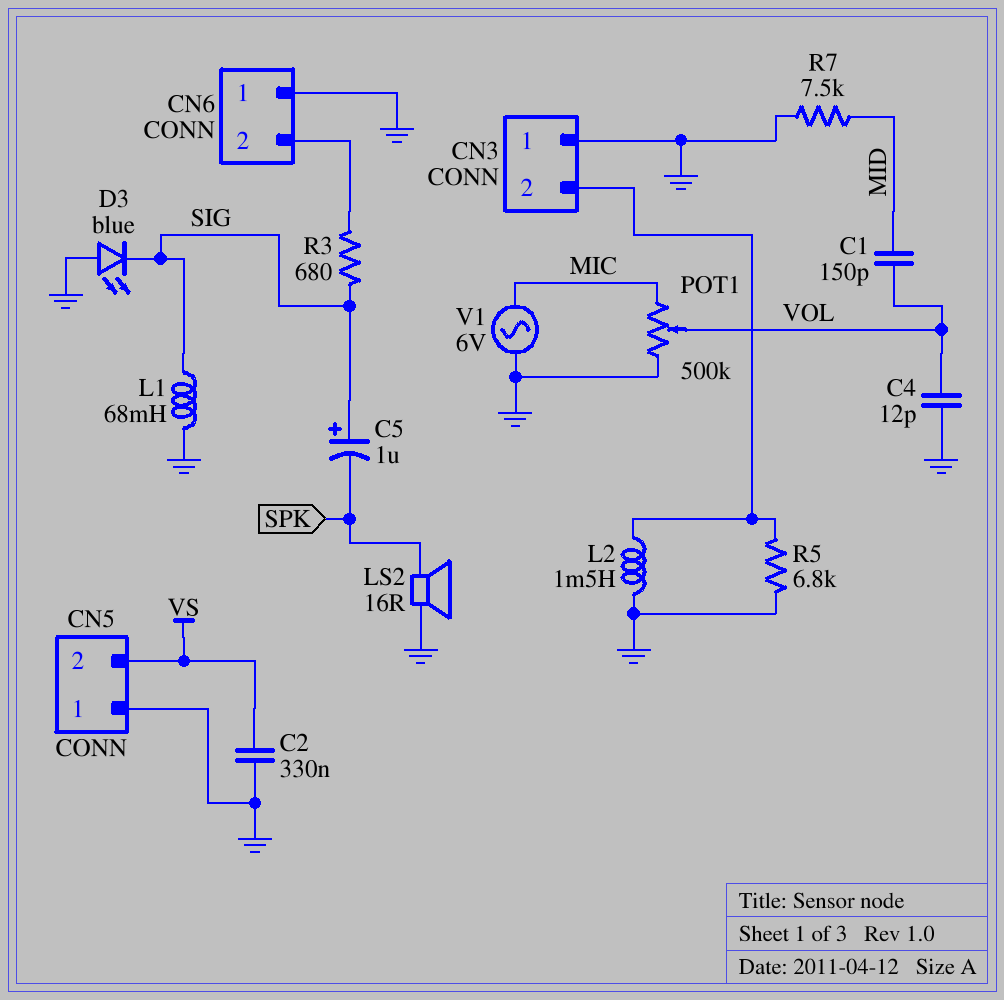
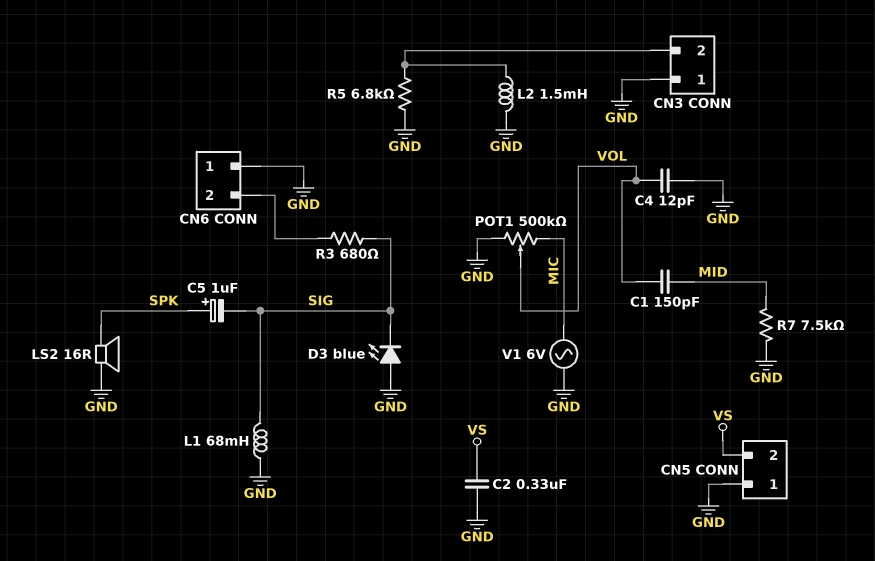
C5: 1uF (plus SIG, minus SPK) -> 1uF (plus SPK, minus SIG)

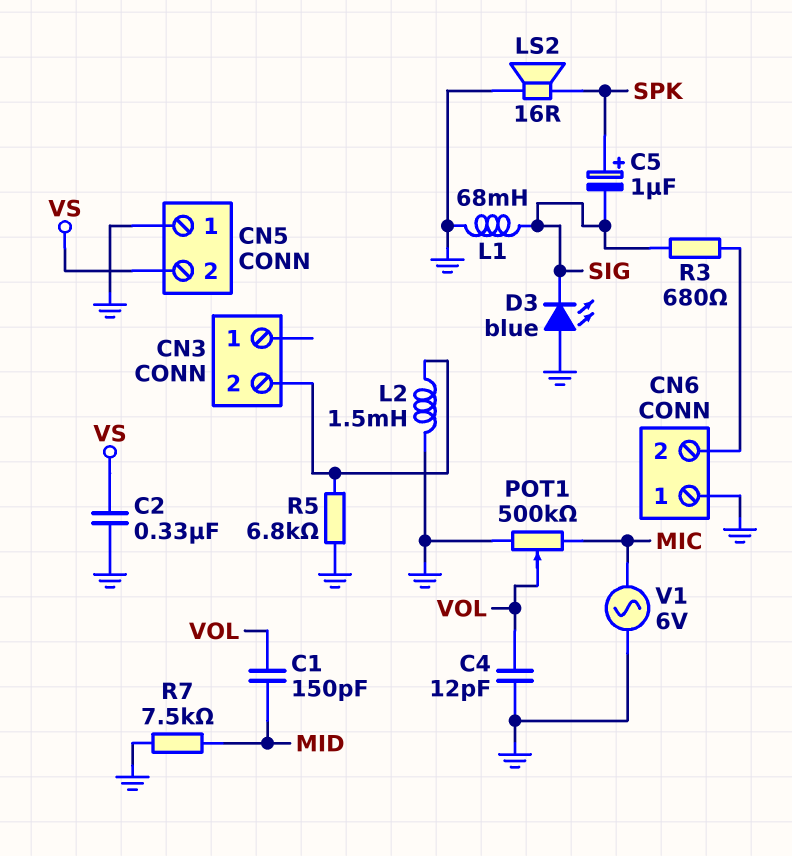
CN3 pin 1: GND -> none

